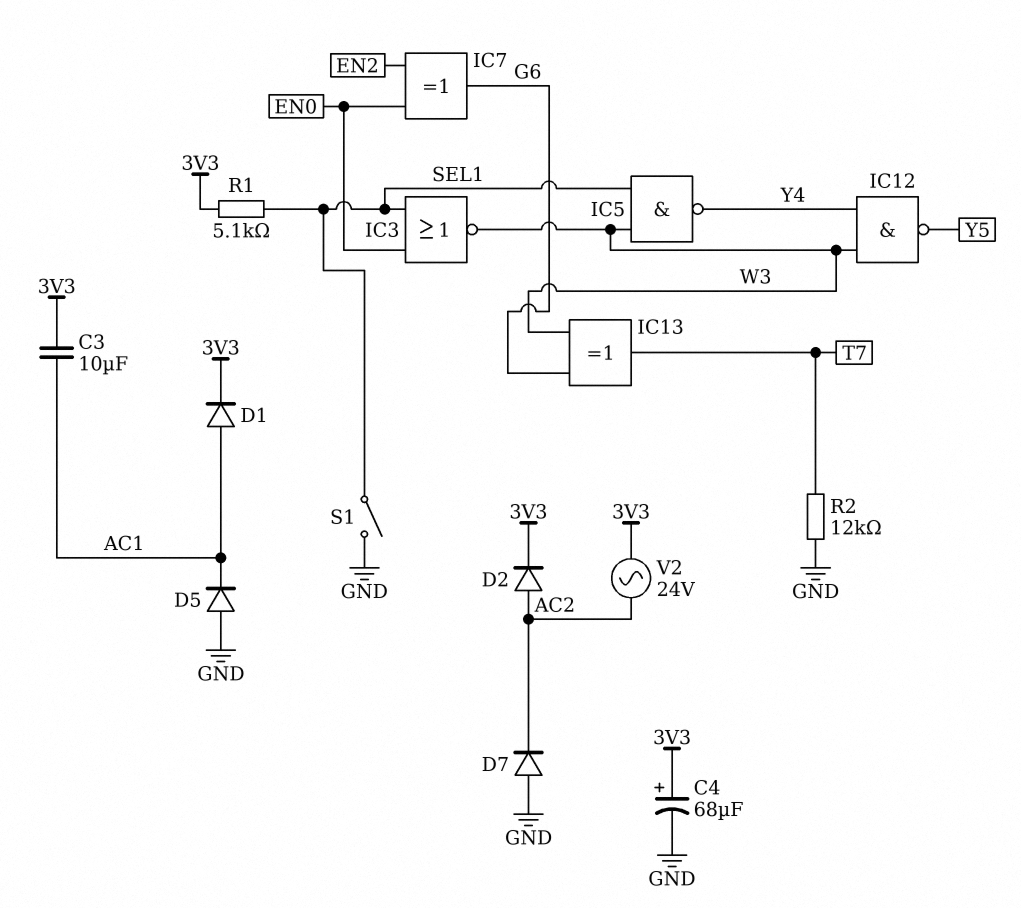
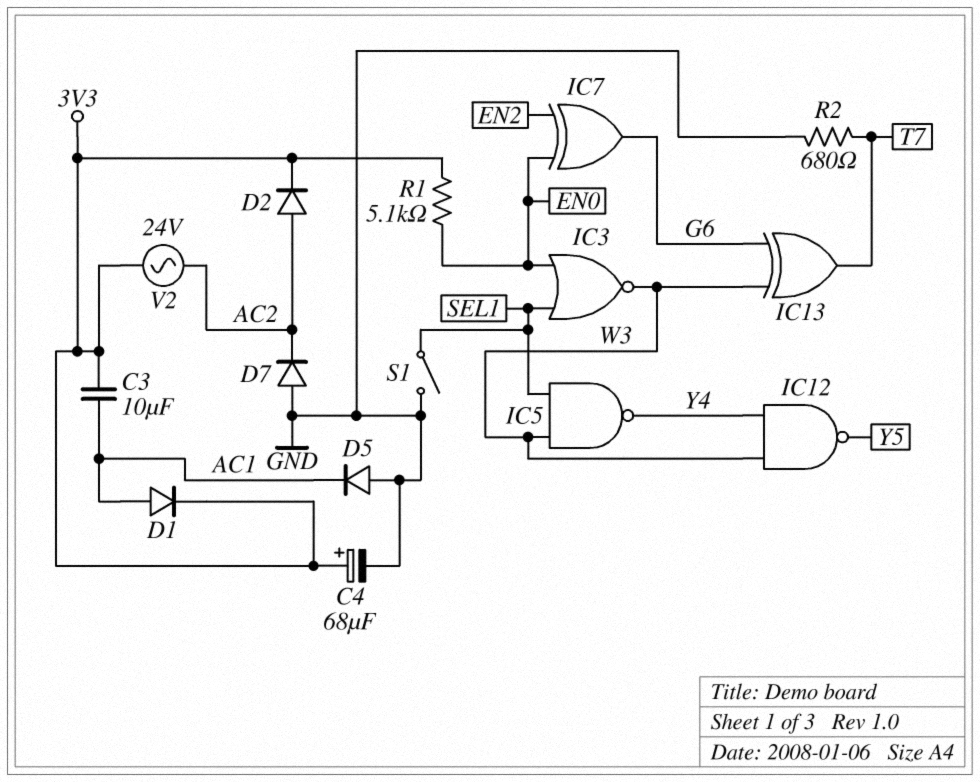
R1: 5.1k (3V3, SEL1) -> 5.1k (3V3, EN0)
R2: 12k (GND, T7) -> 680 (GND, T7)

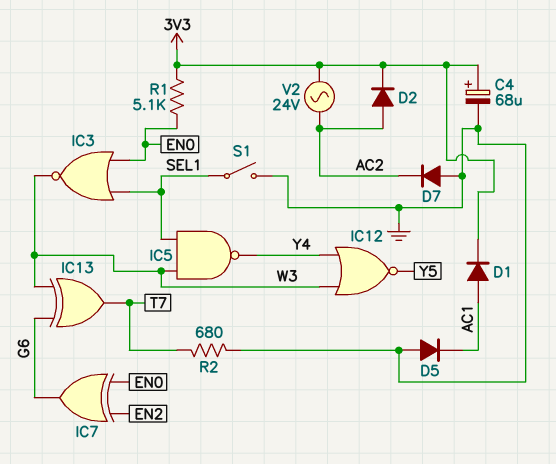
C3: 10uF (3V3, AC1) -> none
IC12: NAND (in W3, in Y4, out Y5) -> NOR (in W3, in Y4, out Y5)

